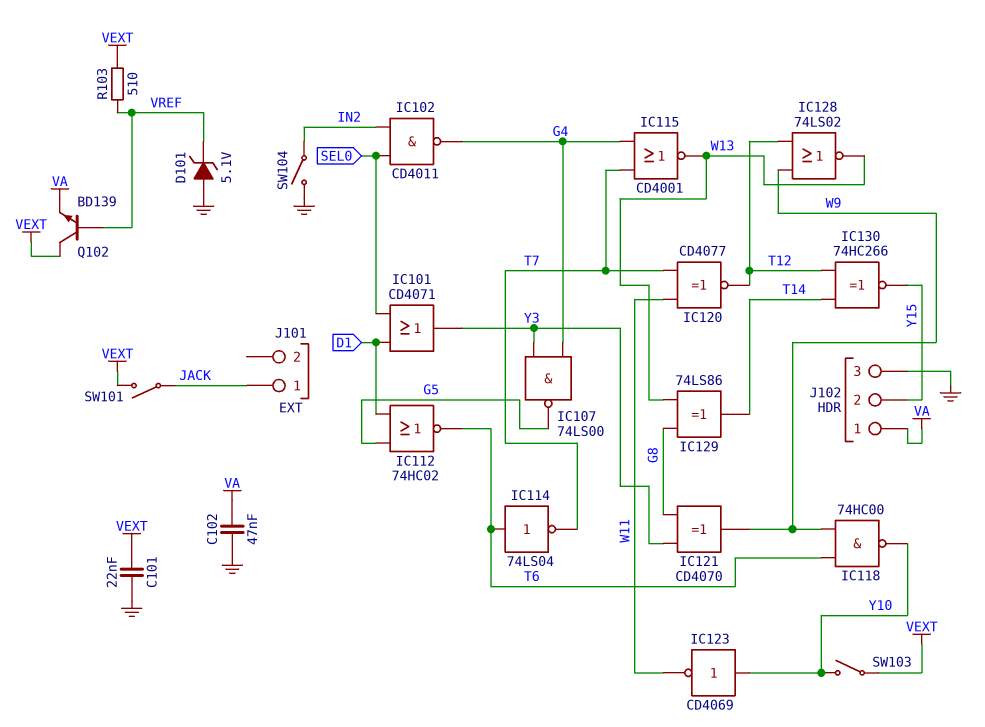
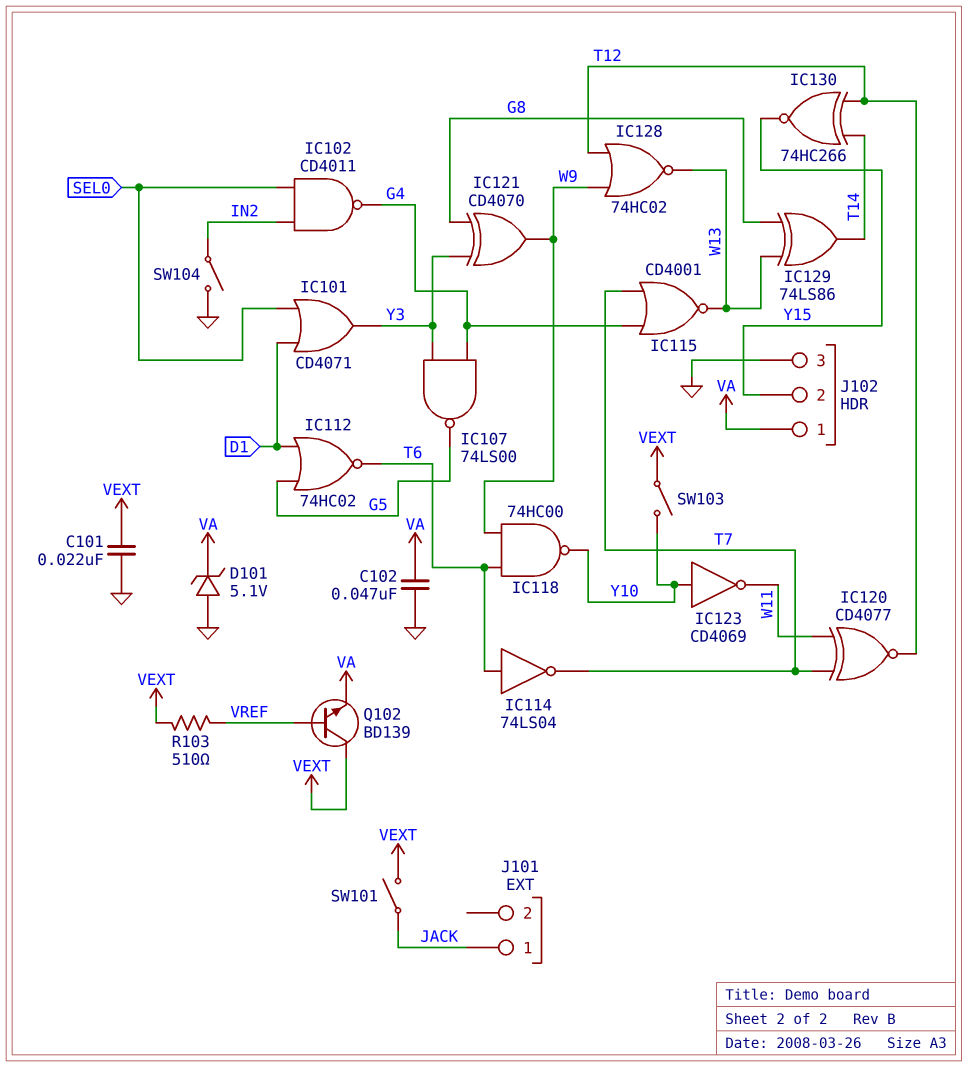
D101: zener 5.1V (A GND, K VREF) -> zener 5.1V (A GND, K VA)
IC128: NOR 74LS02 (in T12, in W9, out W13) -> NOR 74HC02 (in T12, in W9, out W13)

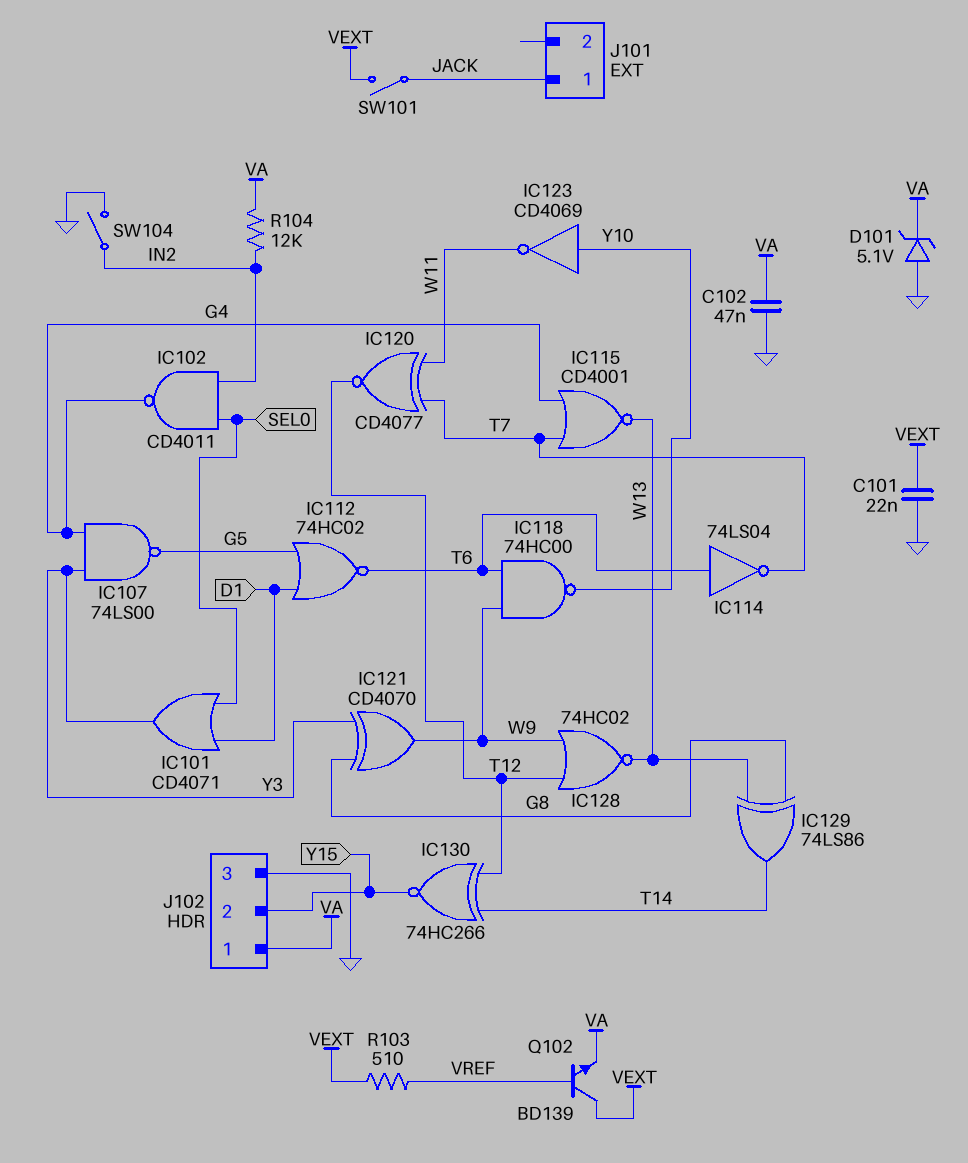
R104: none -> 12k (IN2, VA)
SW103: switch (VEXT, Y10) -> none

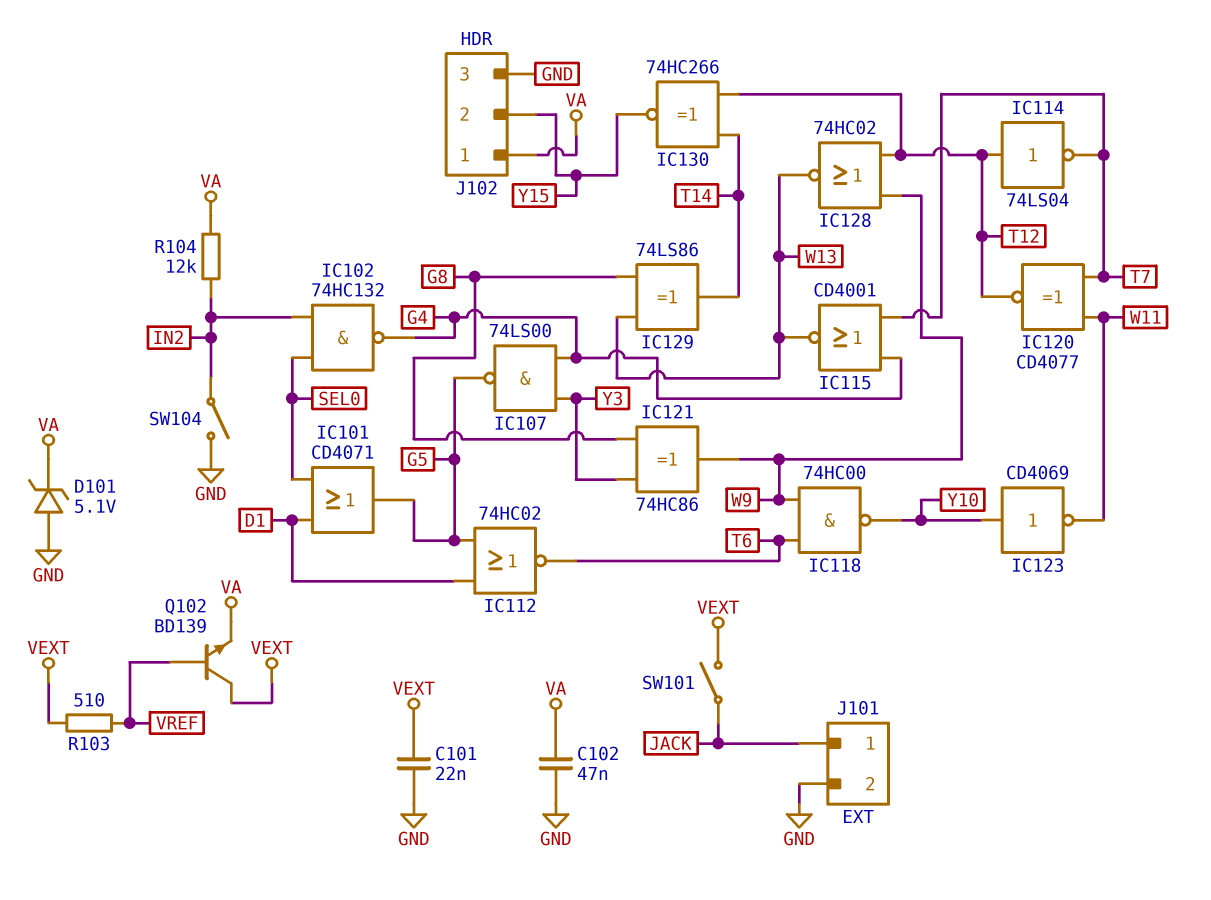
IC101: OR CD4071 (in D1, in SEL0, out Y3) -> OR CD4071 (in D1, in SEL0, out G5)
IC102: NAND CD4011 (in IN2, in SEL0, out G4) -> NAND 74HC132 (in IN2, in SEL0, out G4)
IC114: NOT 74LS04 (in T6, out T7) -> NOT 74LS04 (in T12, out T7)
IC121: XOR CD4070 (in G8, in Y3, out W9) -> XOR 74HC86 (in G8, in Y3, out W9)
J101 pin 2: none -> GND

